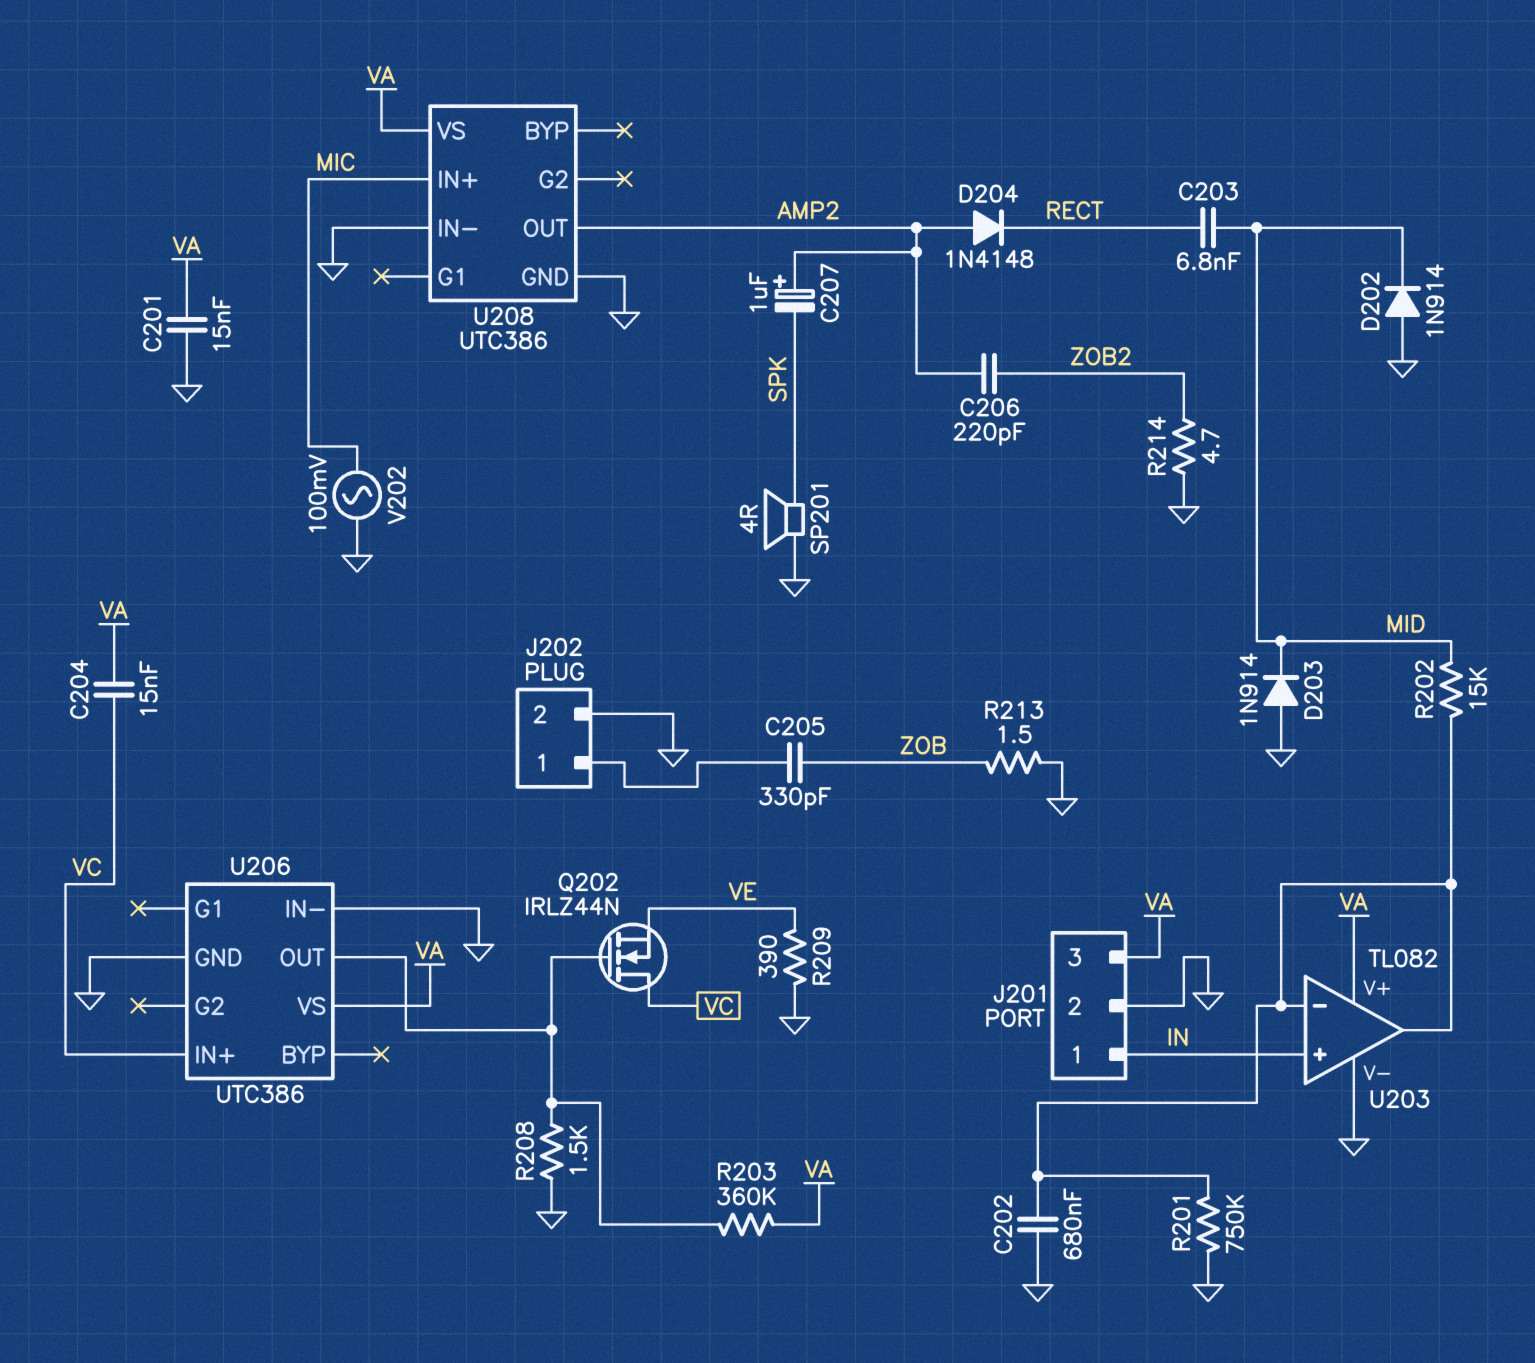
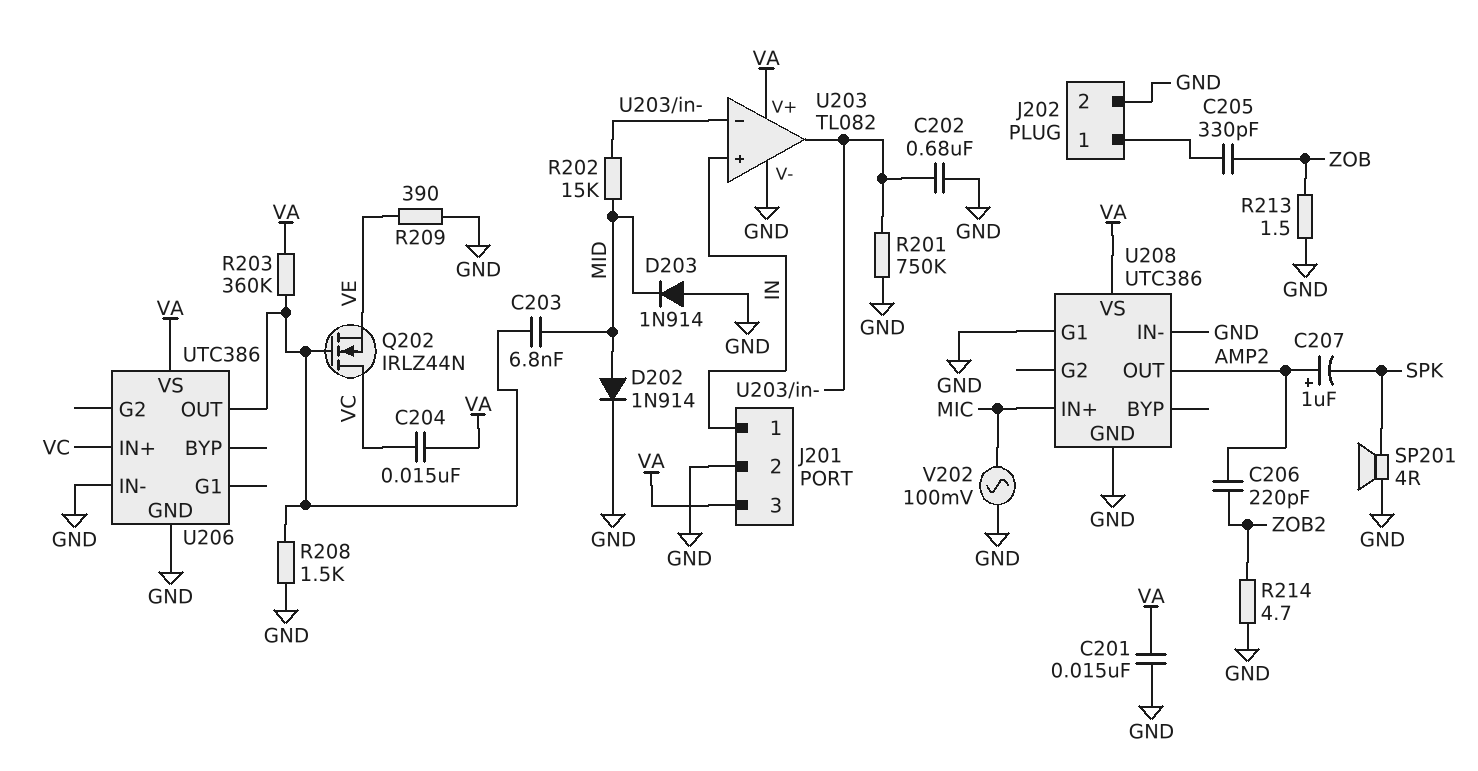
C203: 6.8nF (MID, RECT) -> 6.8nF (MID, U206/OUT)
D202: diode 1N914 (A GND, K MID) -> diode 1N914 (A MID, K GND)
D204: diode 1N4148 (A AMP2, K RECT) -> none
U208 pin G1: none -> GND

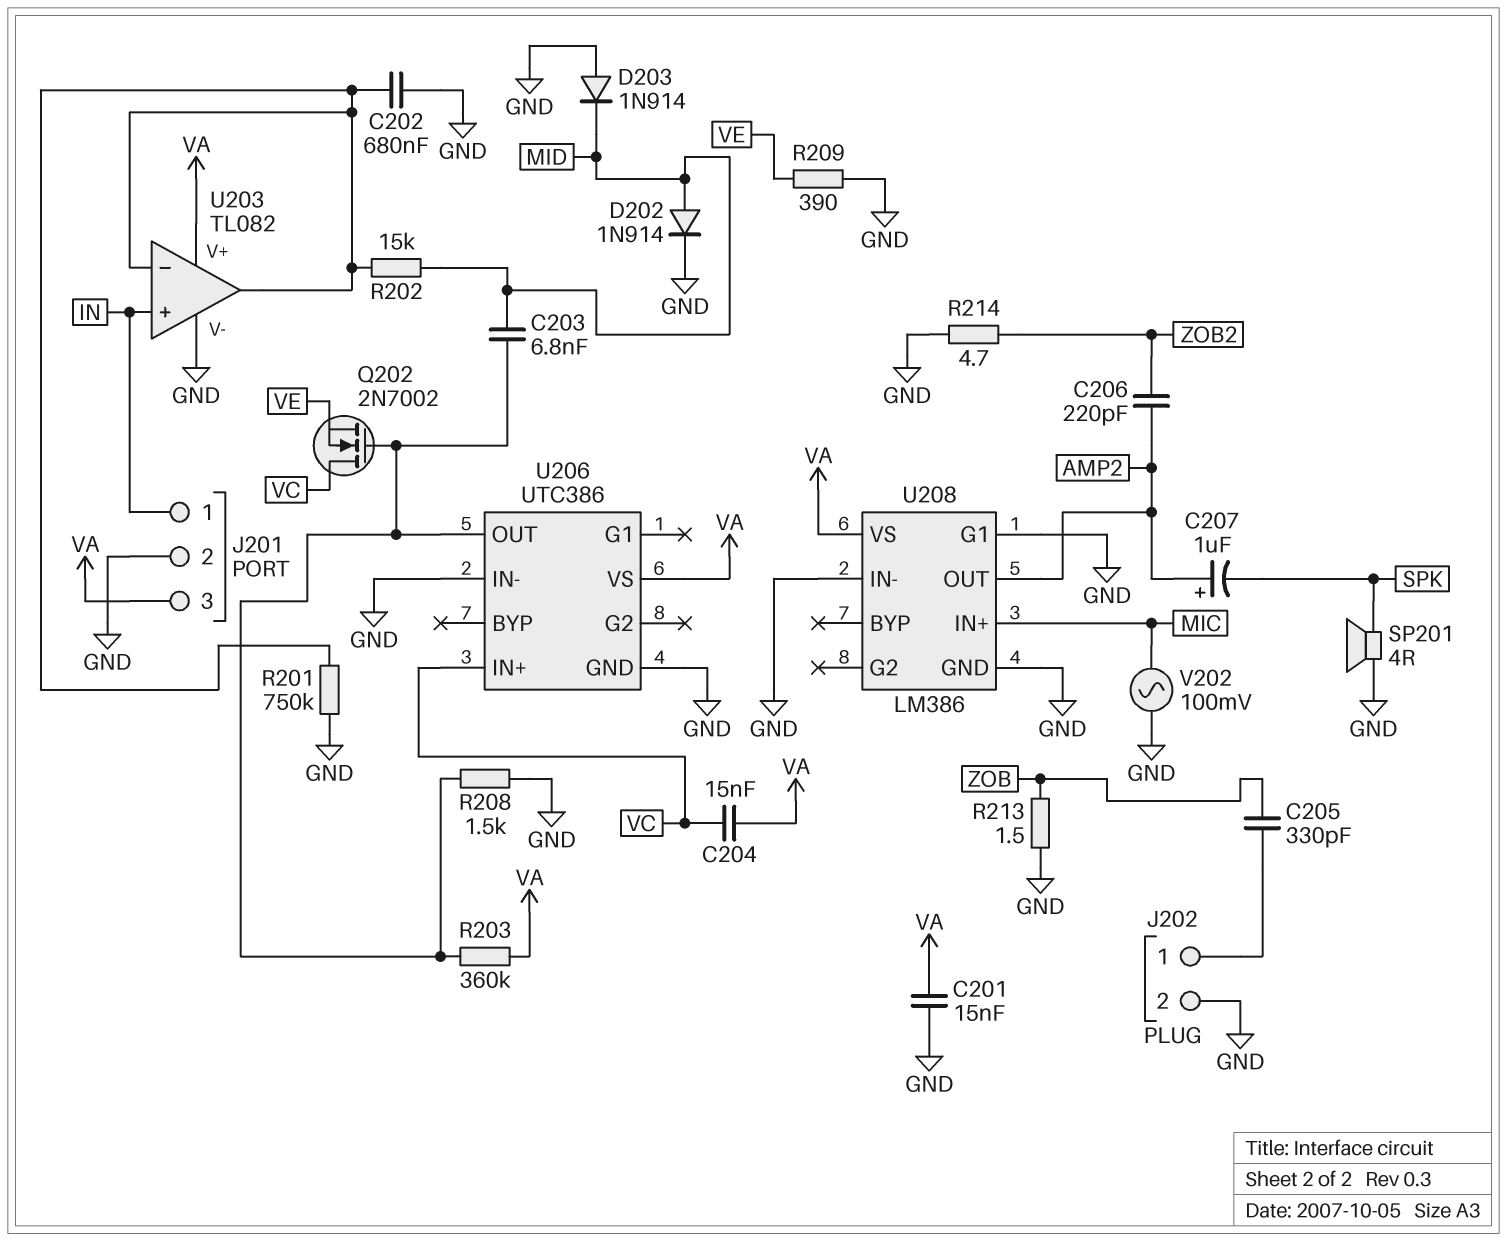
Q202: NMOS IRLZ44N (G U206/OUT, D VC, S VE) -> NMOS 2N7002 (G U206/OUT, D VC, S VE)
U208: UTC386 -> LM386

